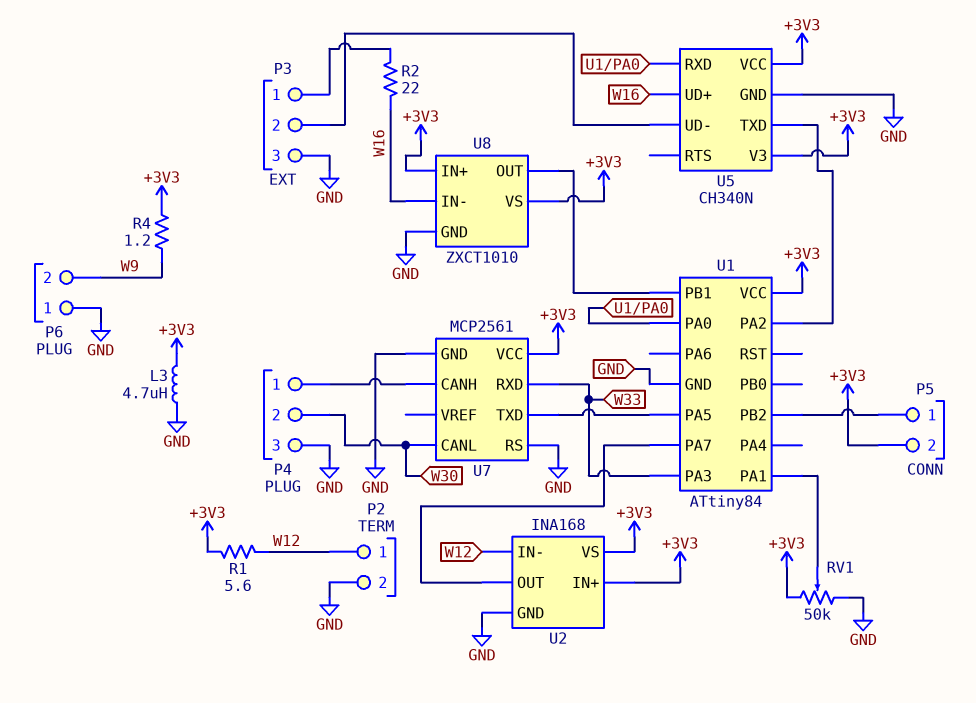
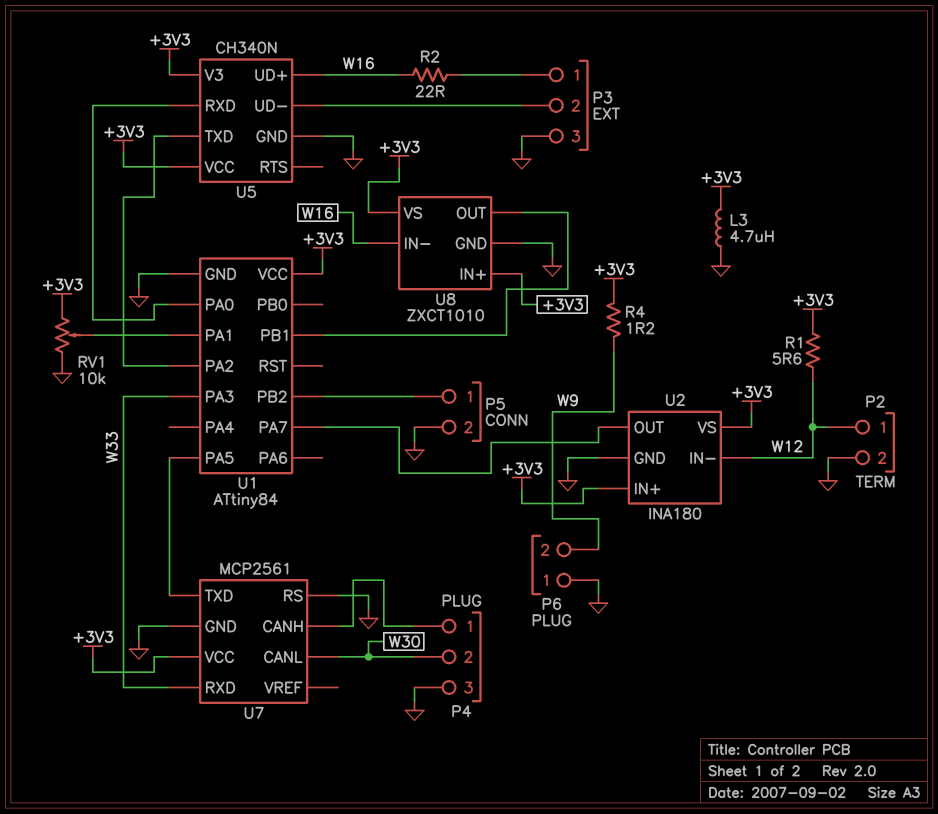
P5 pin 2: +3V3 -> GND
RV1: 50k (+3V3, GND, wiper U1/PA1) -> 10k (+3V3, GND, wiper U1/PA1)
U2: INA168 -> INA180

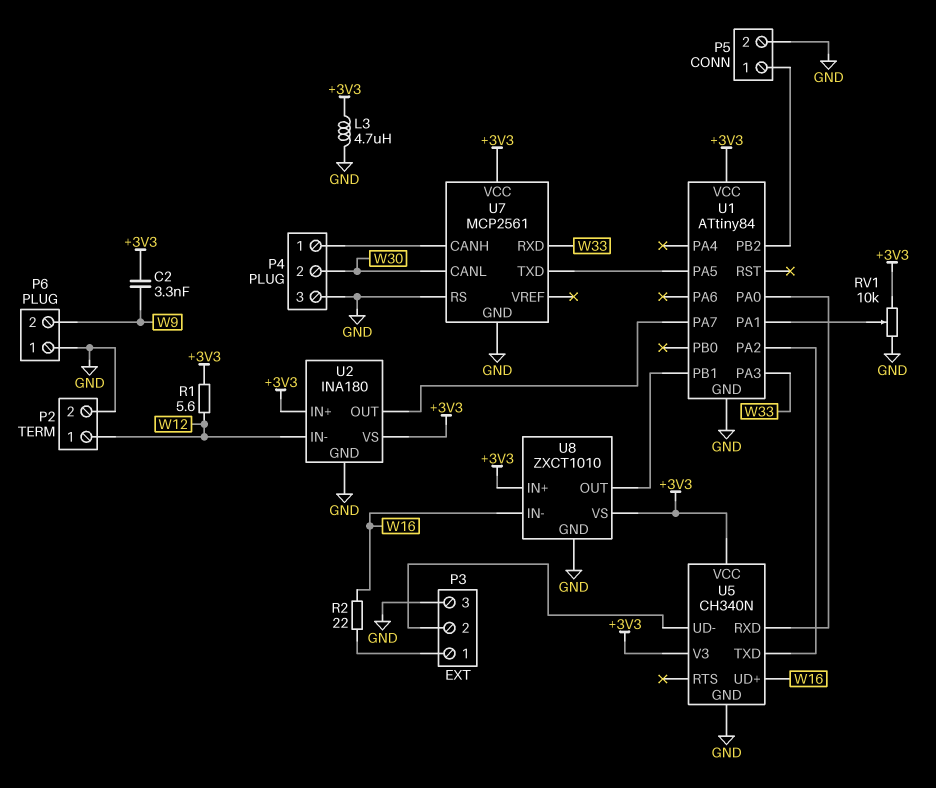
C2: none -> 3.3nF (+3V3, W9)
R4: 1.2 (+3V3, W9) -> none

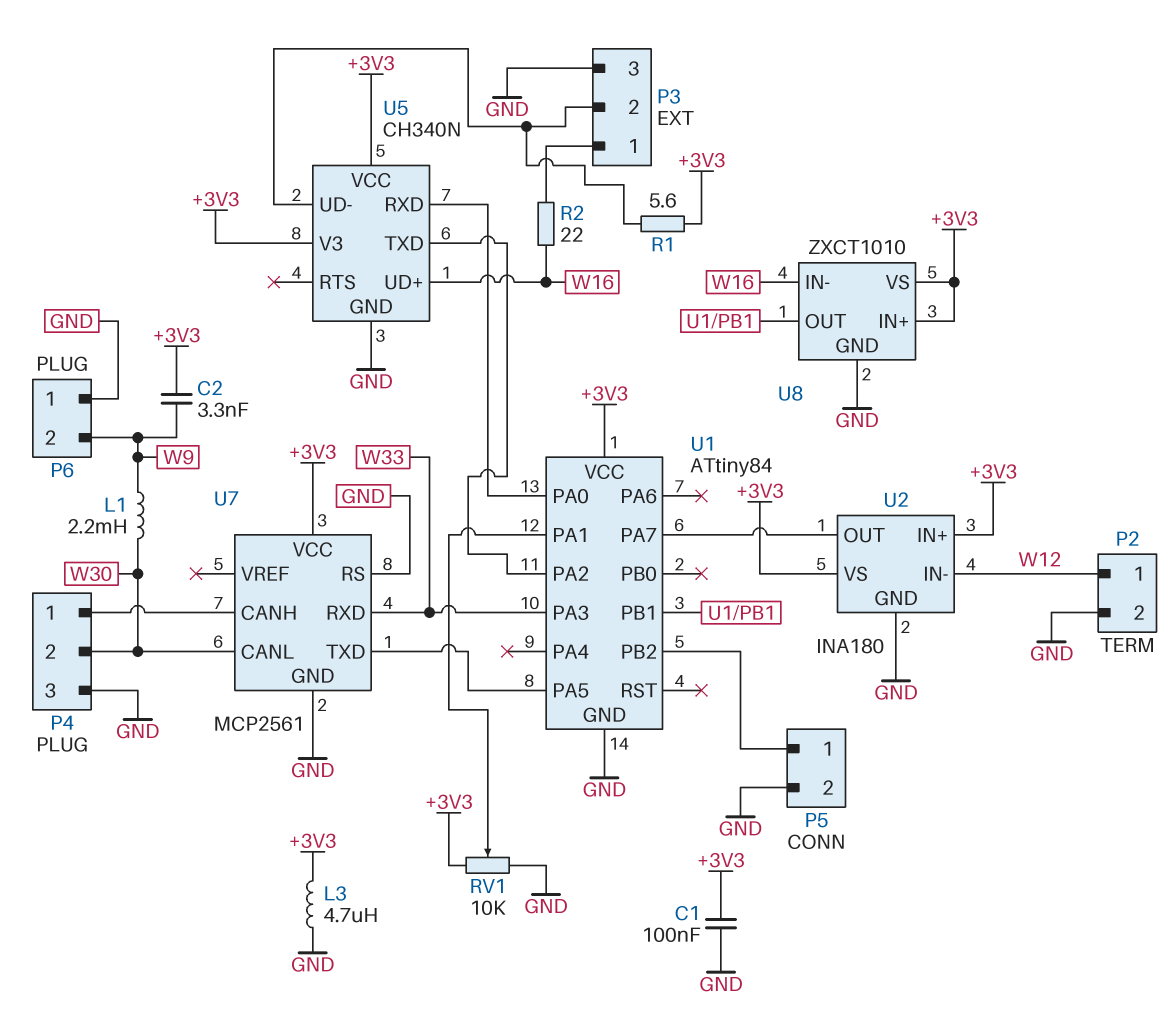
C1: none -> 100nF (+3V3, GND)
L1: none -> 2.2mH (W9, W30)
R1: 5.6 (+3V3, W12) -> 5.6 (+3V3, P3/2)

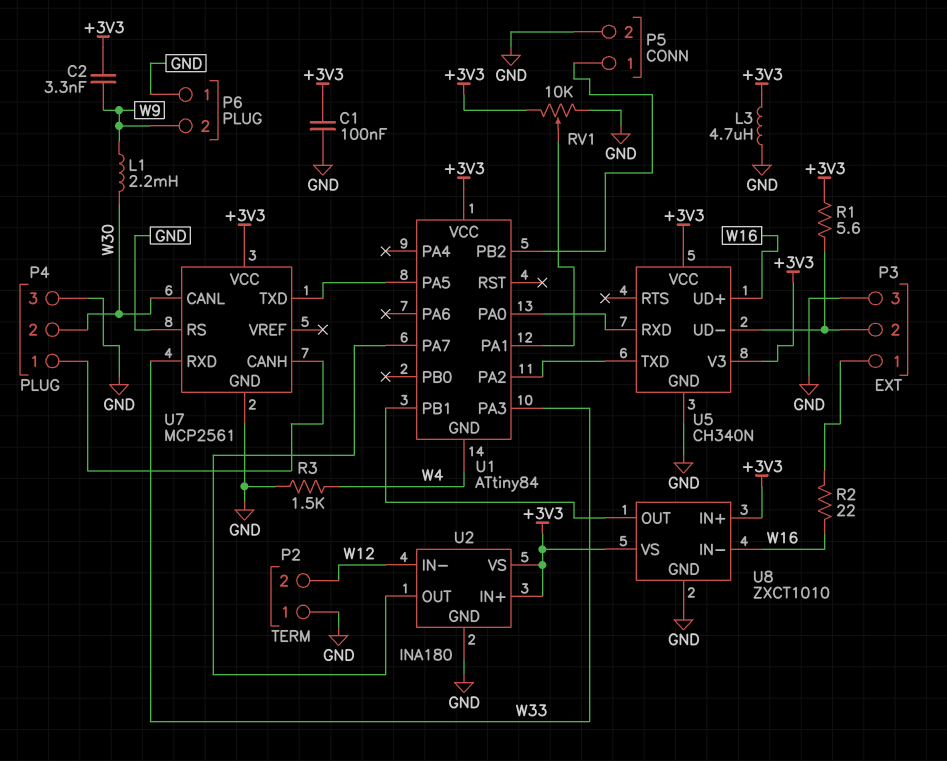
P2 pin 1: W12 -> GND
P2 pin 2: GND -> W12
R3: none -> 1.5k (GND, W4)
U1 pin GND: GND -> W4

